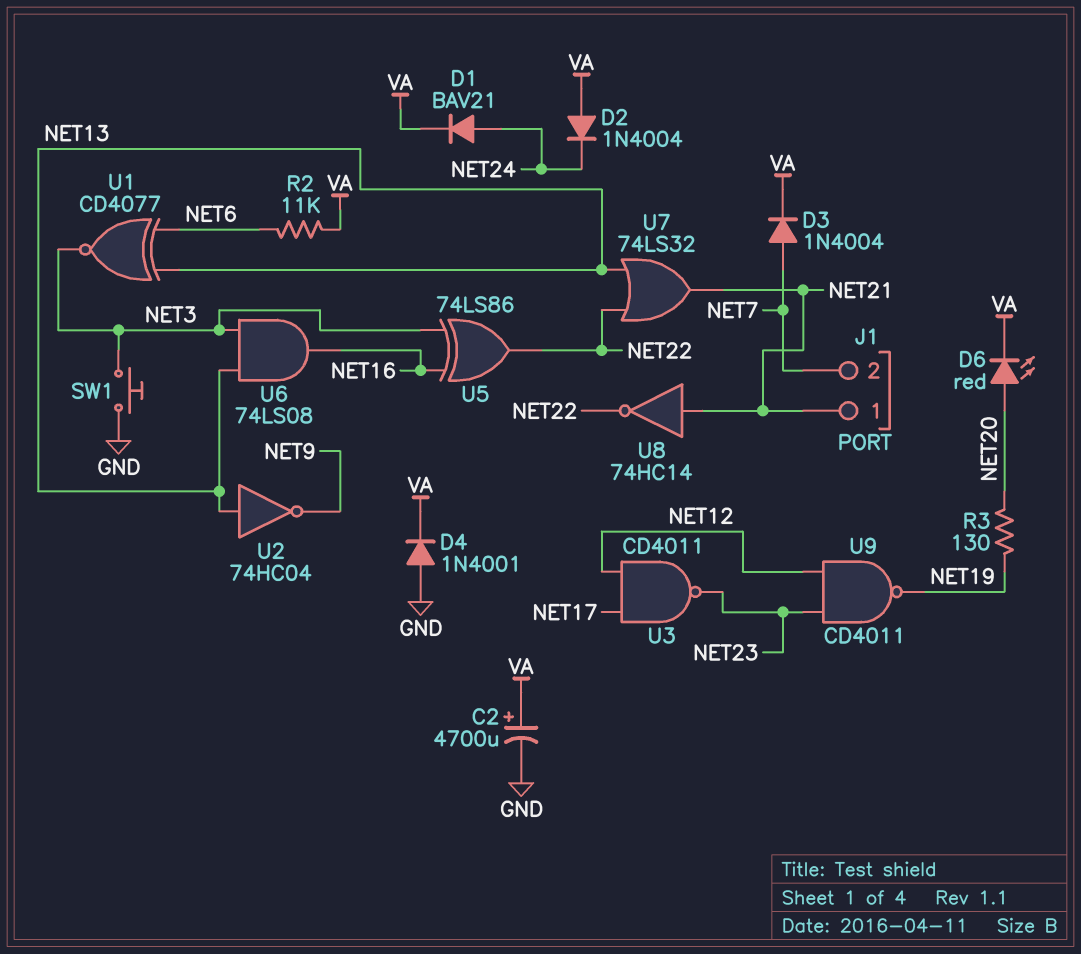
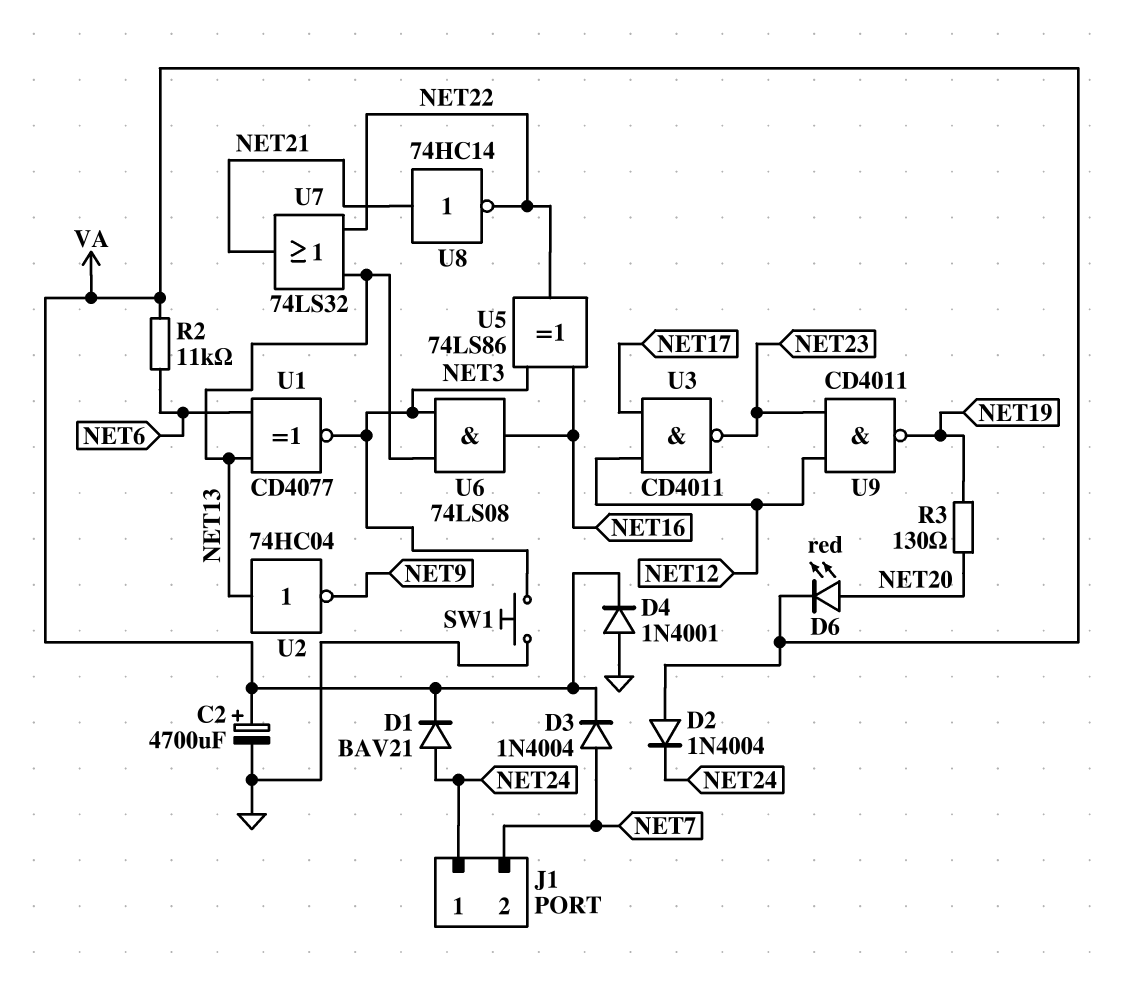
J1 pin 1: NET21 -> NET24

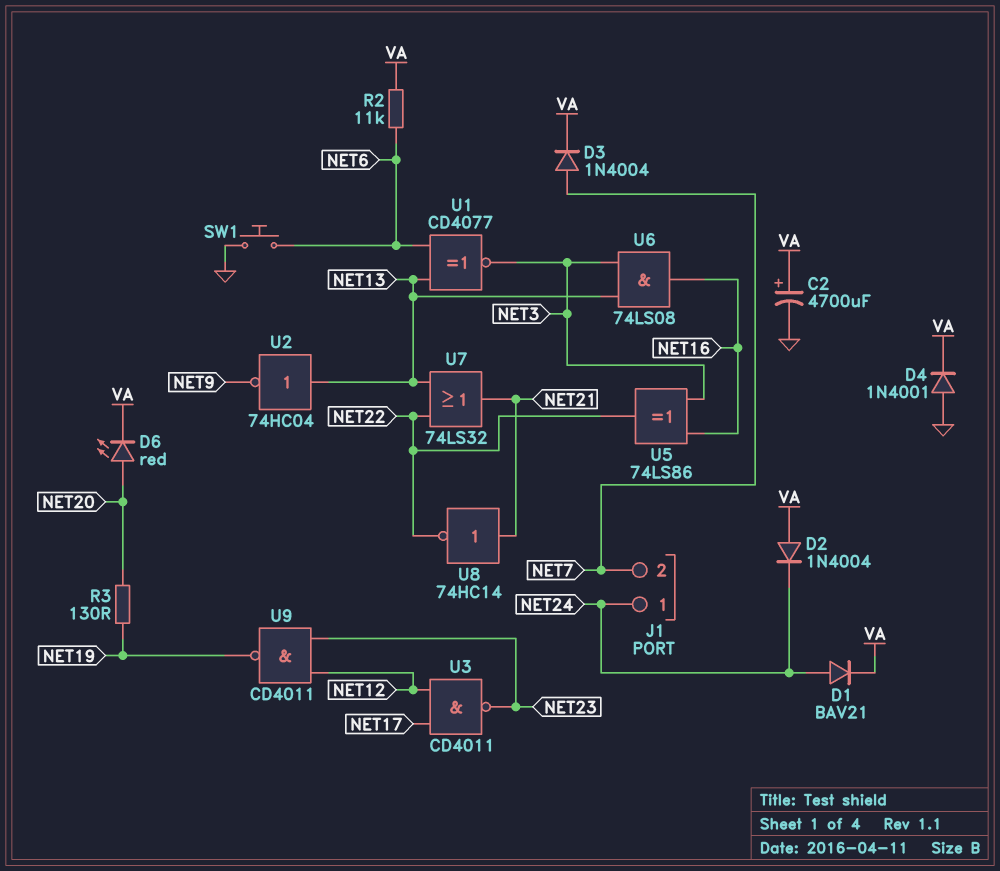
SW1: button (GND, NET3) -> button (GND, NET6)

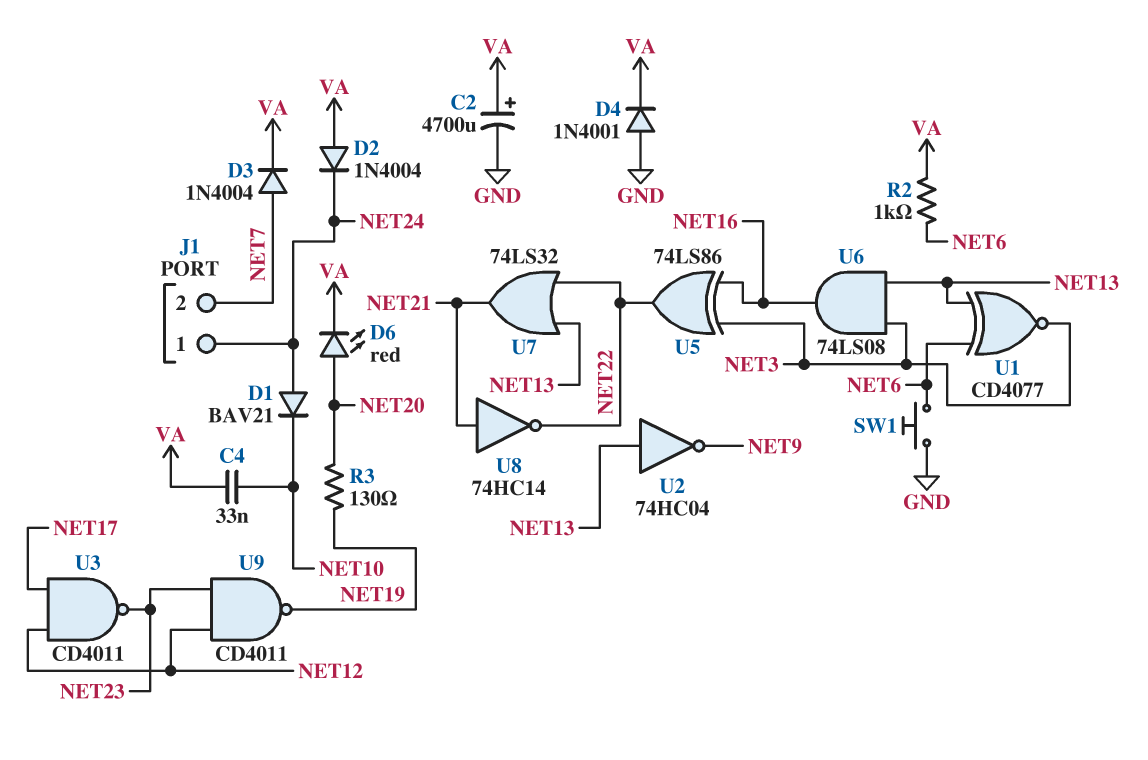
C4: none -> 33nF (NET10, VA)
D1: diode BAV21 (A NET24, K VA) -> diode BAV21 (A NET24, K NET10)
R2: 11k (NET6, VA) -> 1k (NET6, VA)

